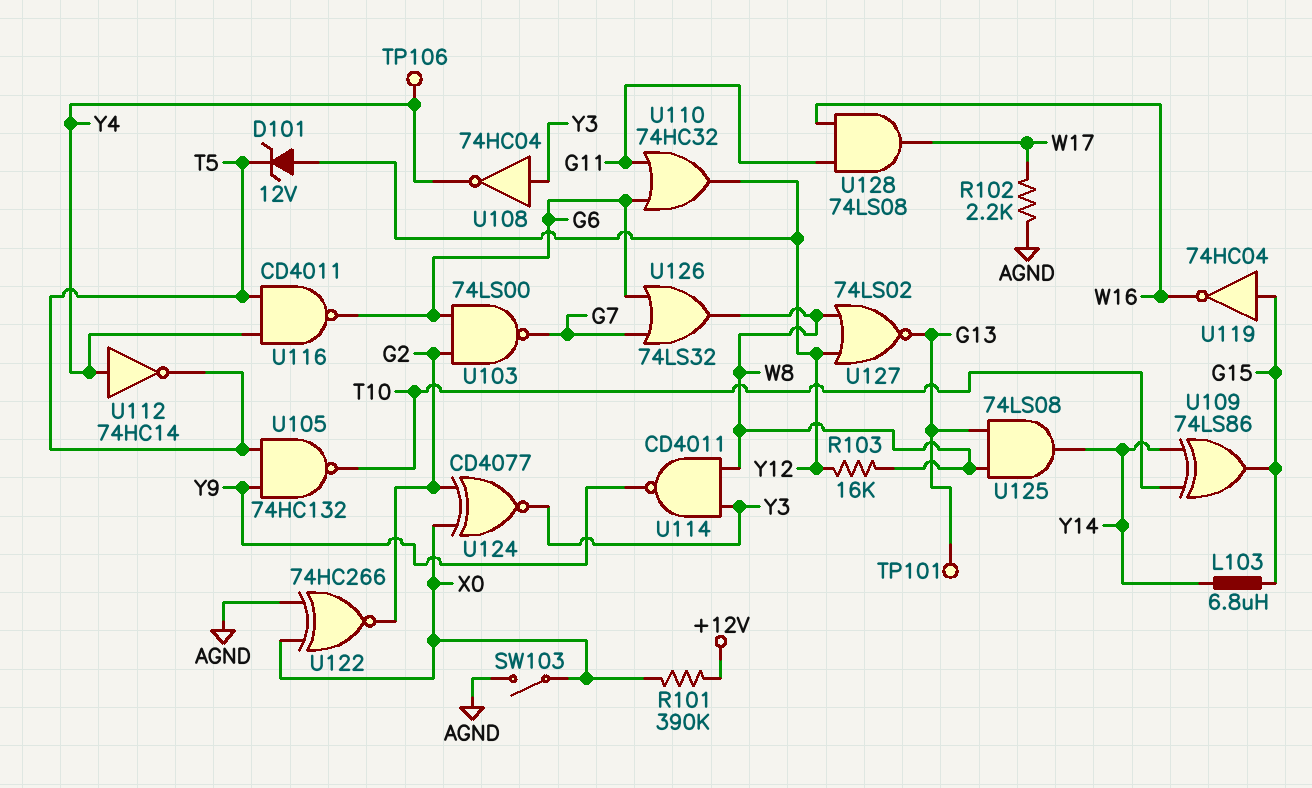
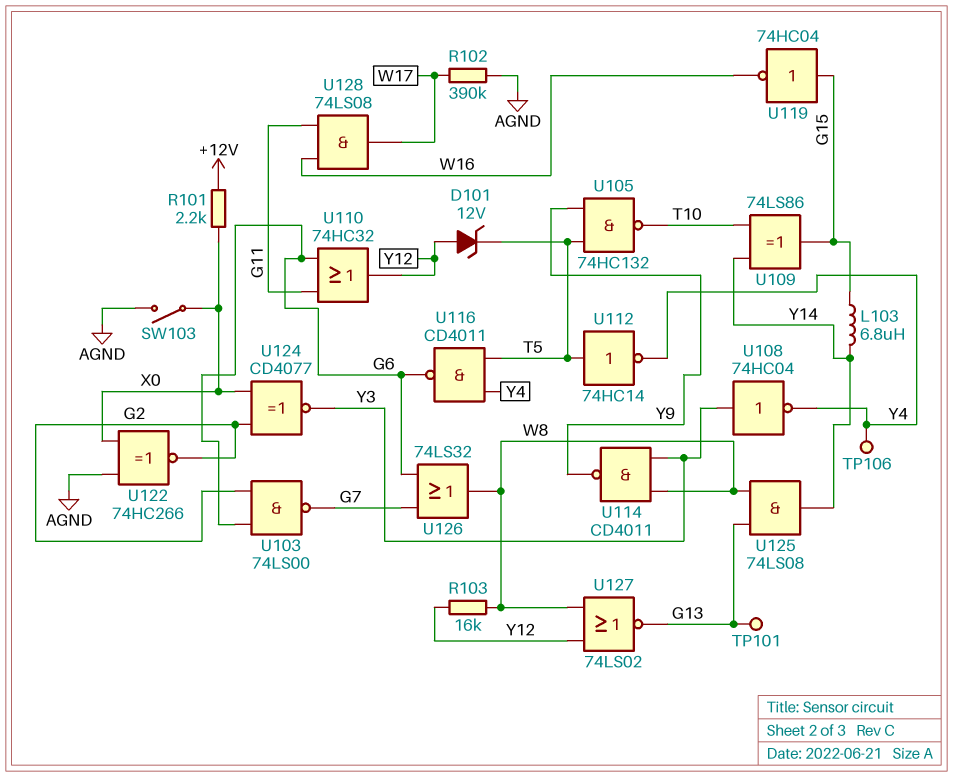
R101: 390k (+12V, X0) -> 2.2k (+12V, X0)
R102: 2.2k (AGND, W17) -> 390k (AGND, W17)
U112: NOT 74HC14 (in Y4, out T5) -> NOT 74HC14 (in T5, out Y4)

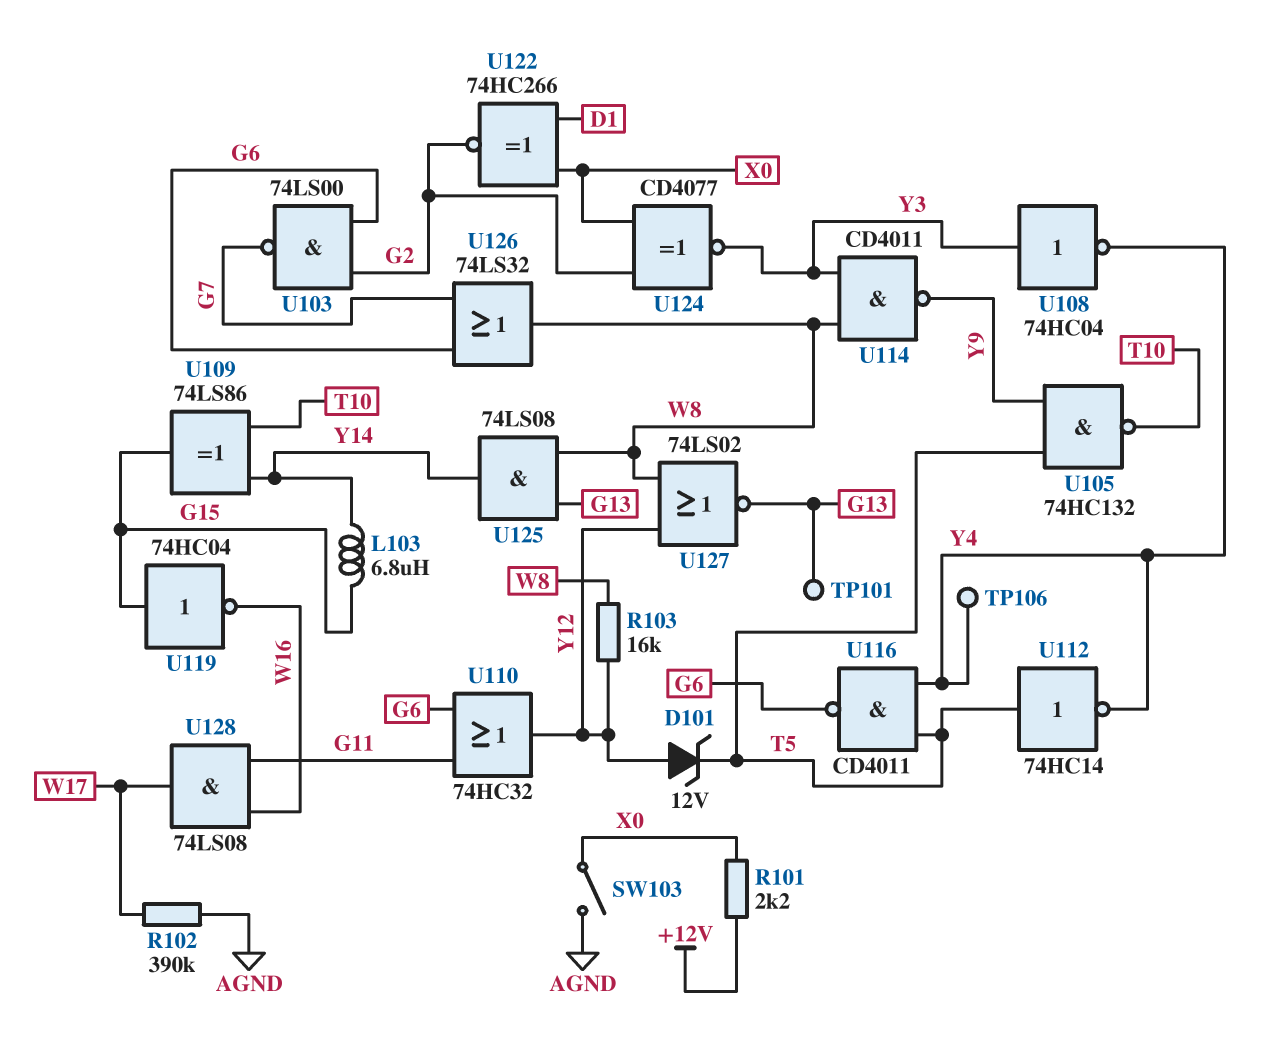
U122: XNOR 74HC266 (in AGND, in X0, out G2) -> XNOR 74HC266 (in D1, in X0, out G2)

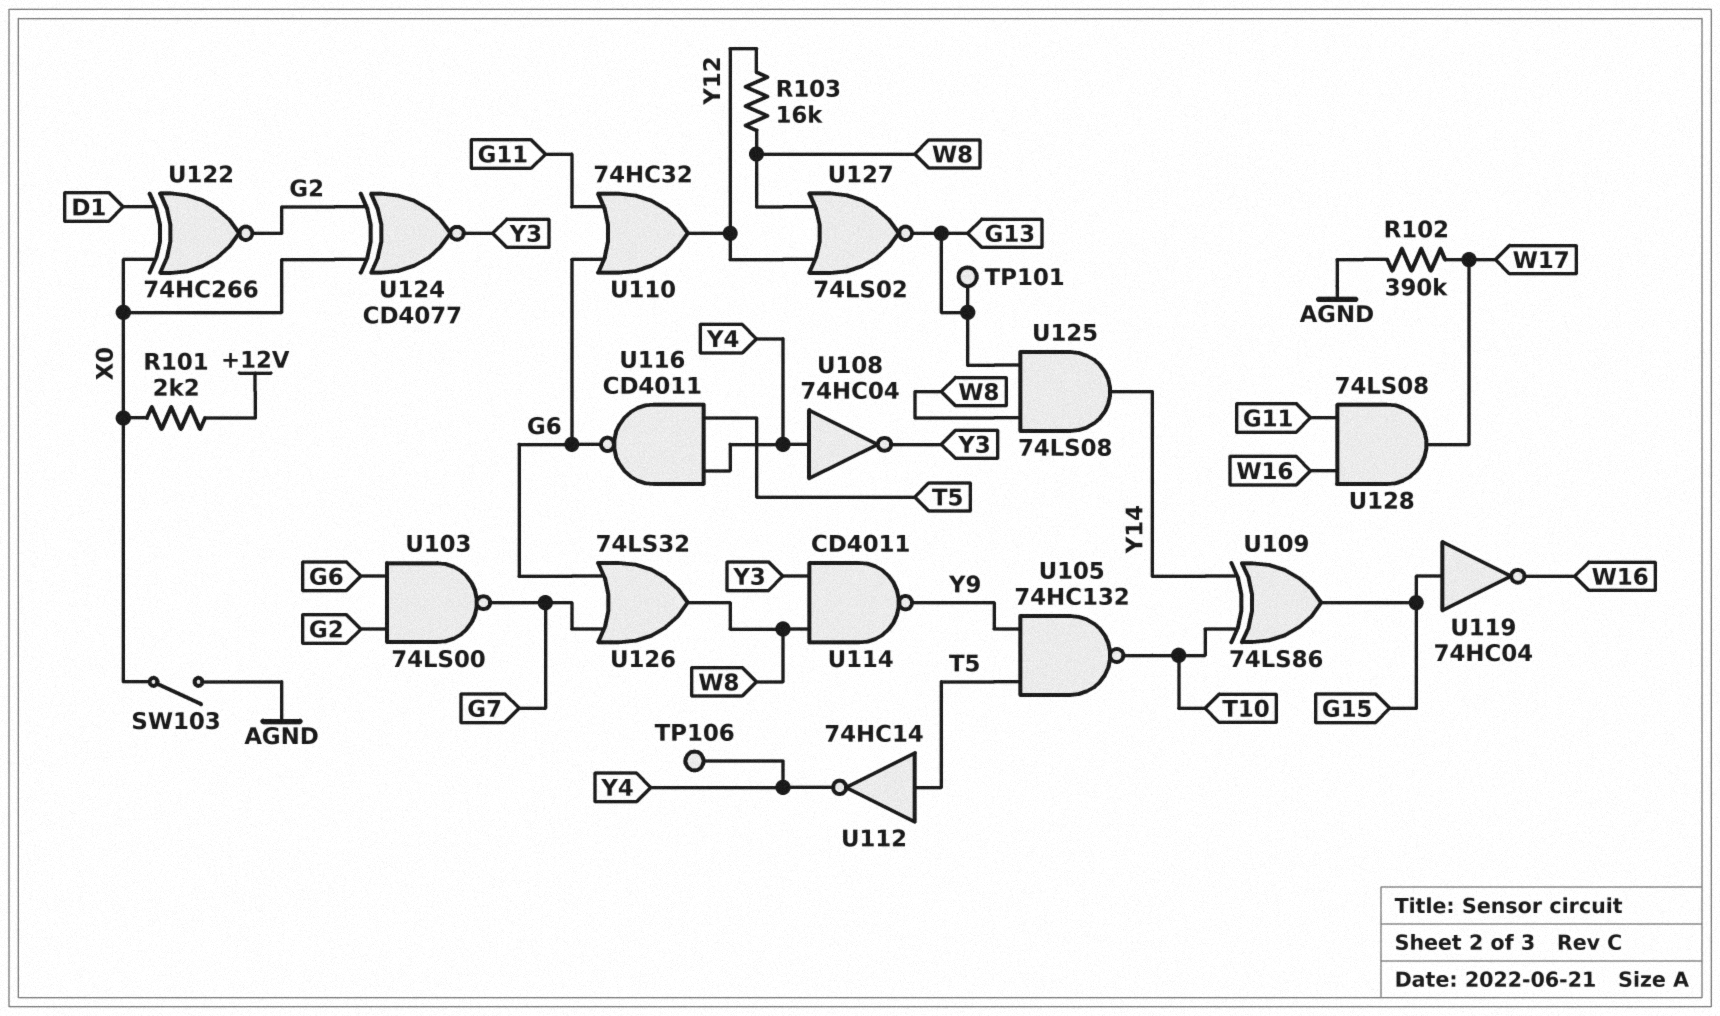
D101: zener 12V (A Y12, K T5) -> none
L103: 6.8uH (G15, Y14) -> none
U108: NOT 74HC04 (in Y3, out Y4) -> NOT 74HC04 (in Y4, out Y3)

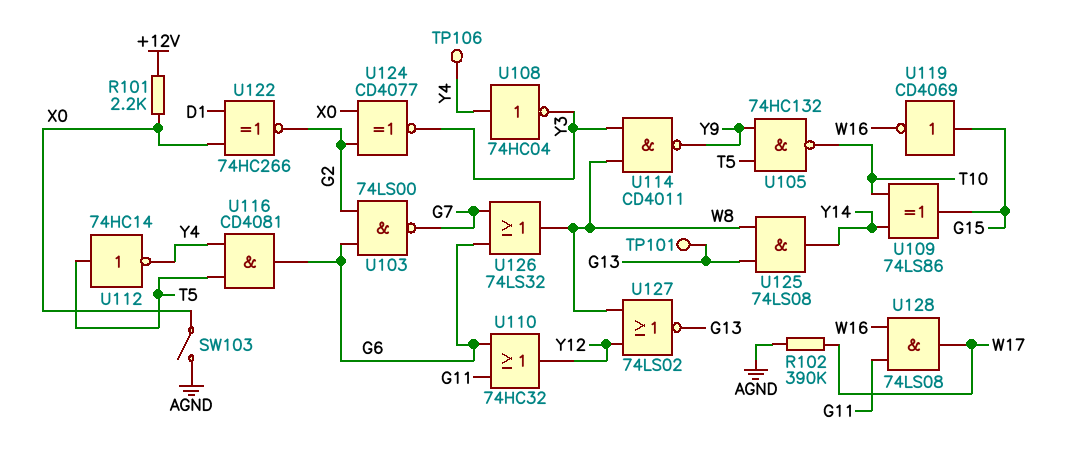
R103: 16k (W8, Y12) -> none
U116: NAND CD4011 (in T5, in Y4, out G6) -> AND CD4081 (in T5, in Y4, out G6)
U119: NOT 74HC04 (in G15, out W16) -> NOT CD4069 (in G15, out W16)

